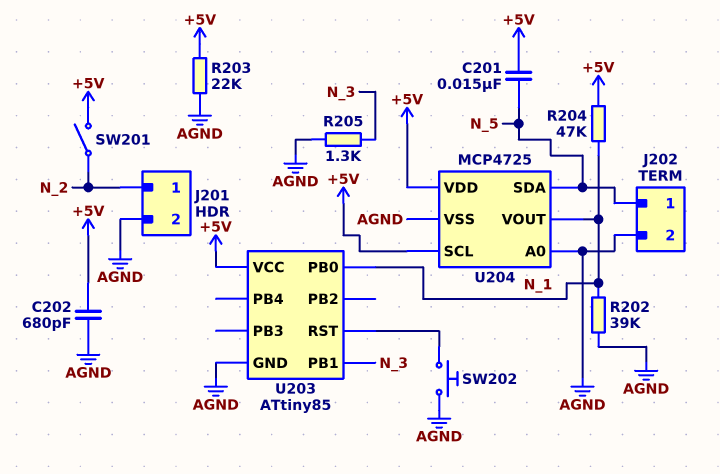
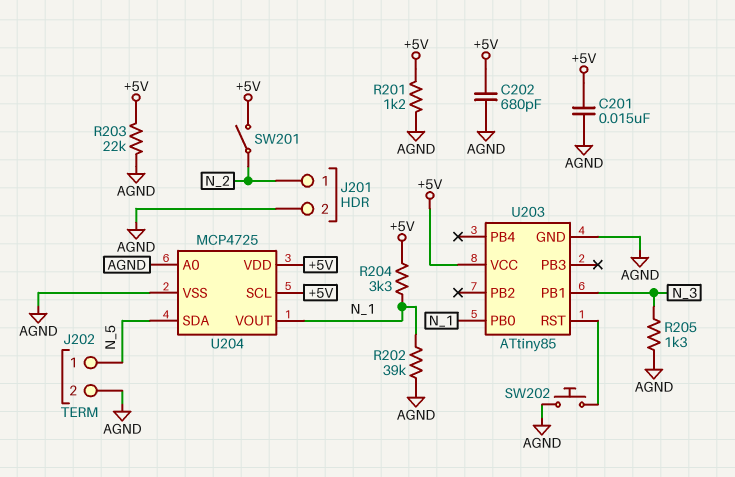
C201: 15nF (+5V, N_5) -> 15nF (+5V, AGND)
R201: none -> 1.2k (+5V, AGND)
R204: 47k (+5V, N_1) -> 3.3k (+5V, N_1)

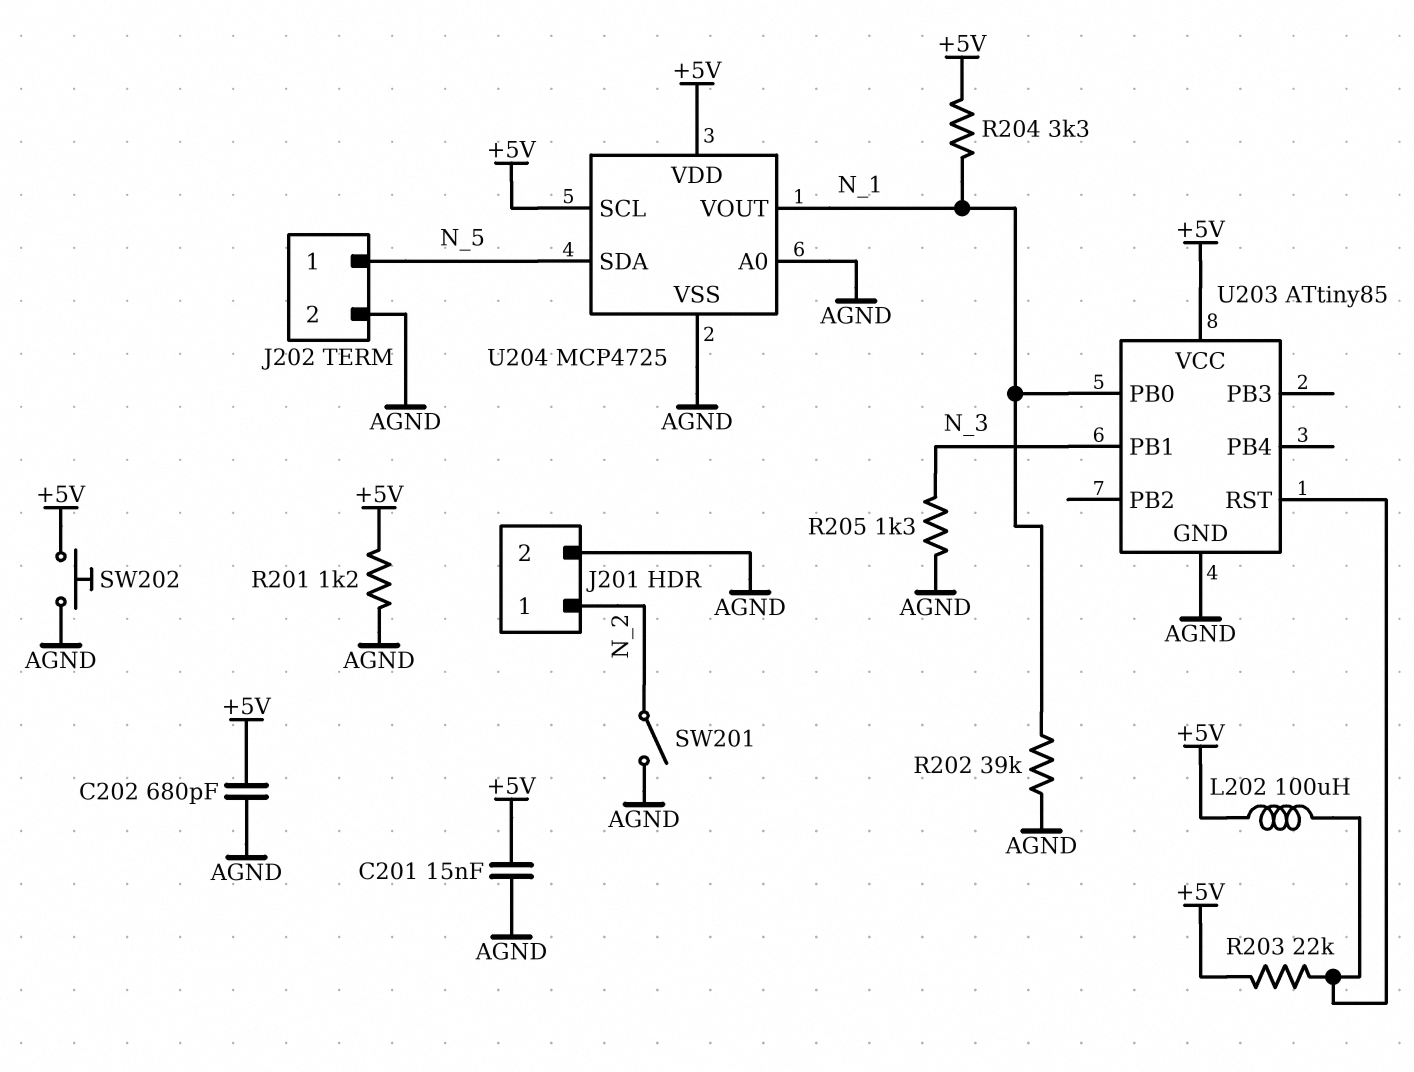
L202: none -> 100uH (+5V, U203/RST)
R203: 22k (+5V, AGND) -> 22k (+5V, U203/RST)
SW201: switch (+5V, N_2) -> switch (AGND, N_2)
SW202: button (AGND, U203/RST) -> button (+5V, AGND)

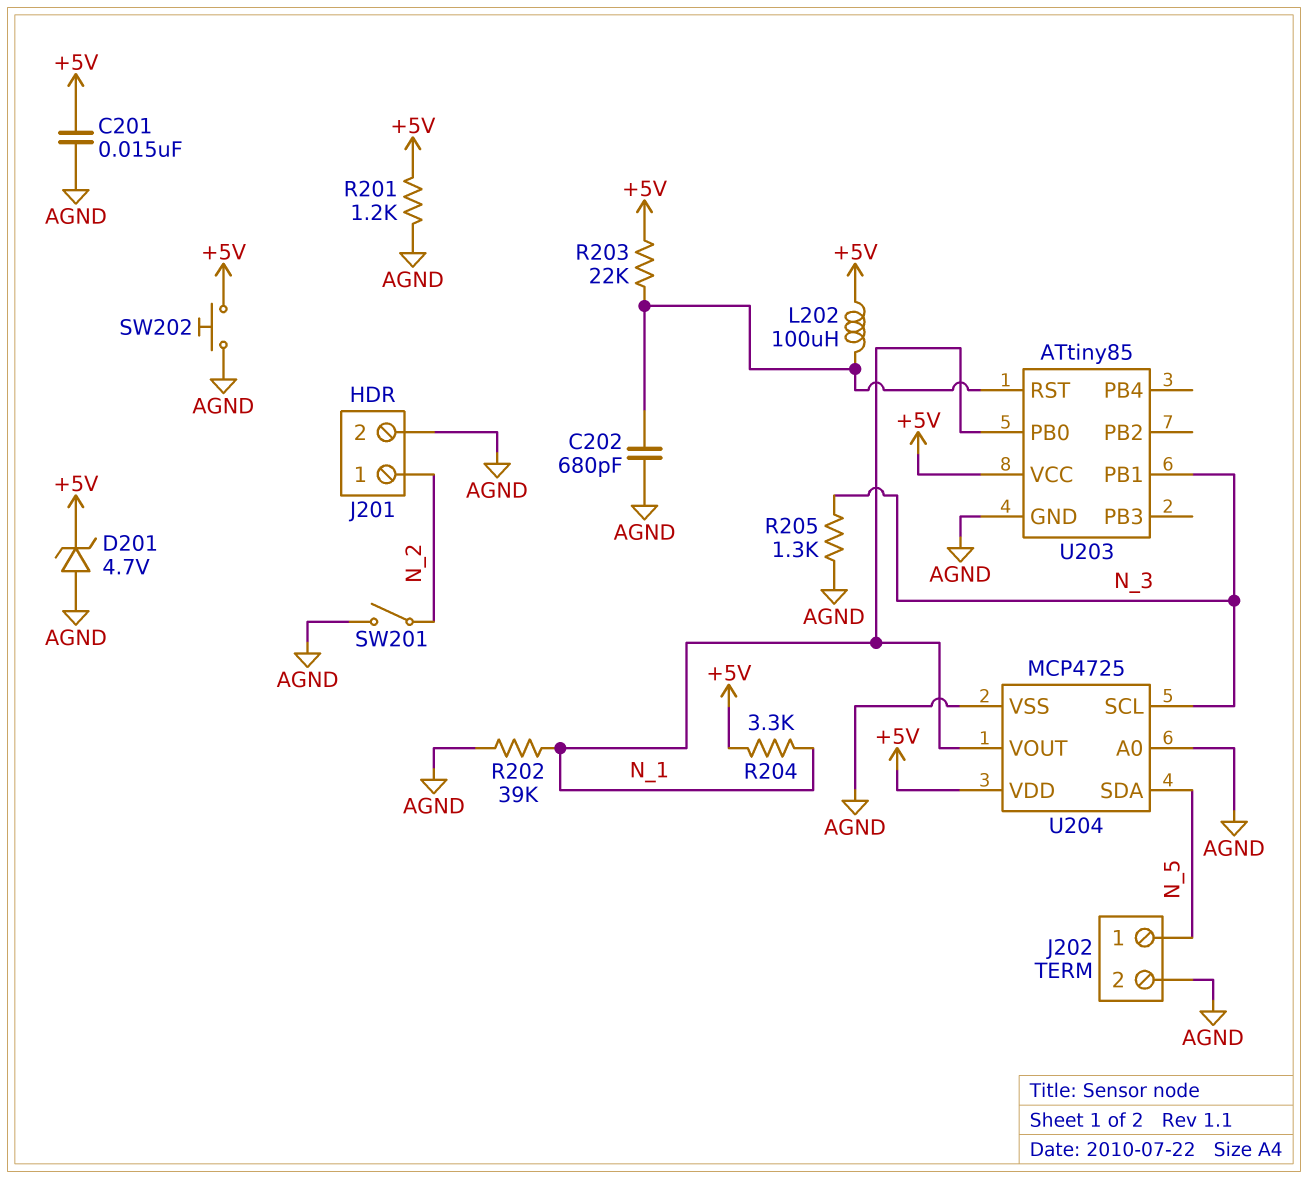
C202: 680pF (+5V, AGND) -> 680pF (AGND, U203/RST)
D201: none -> zener 4.7V (A AGND, K +5V)
U204 pin SCL: +5V -> N_3

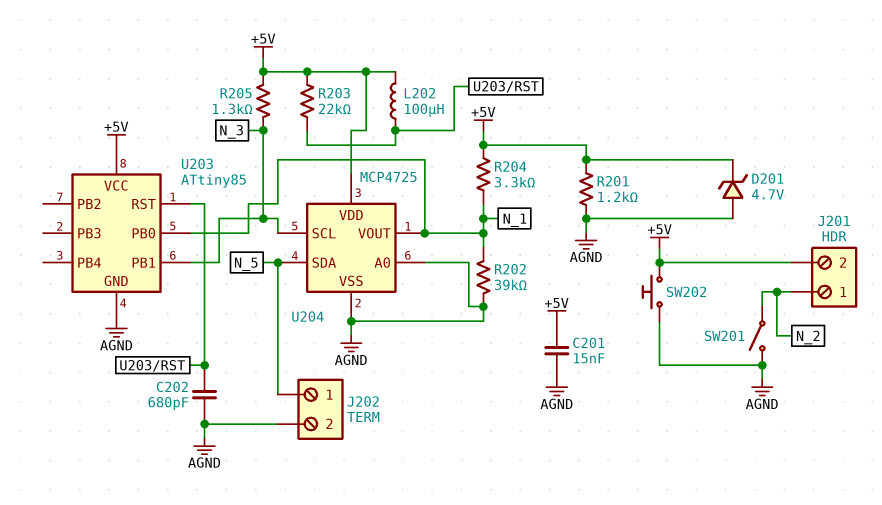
J201 pin 2: AGND -> +5V
R205: 1.3k (AGND, N_3) -> 1.3k (+5V, N_3)

